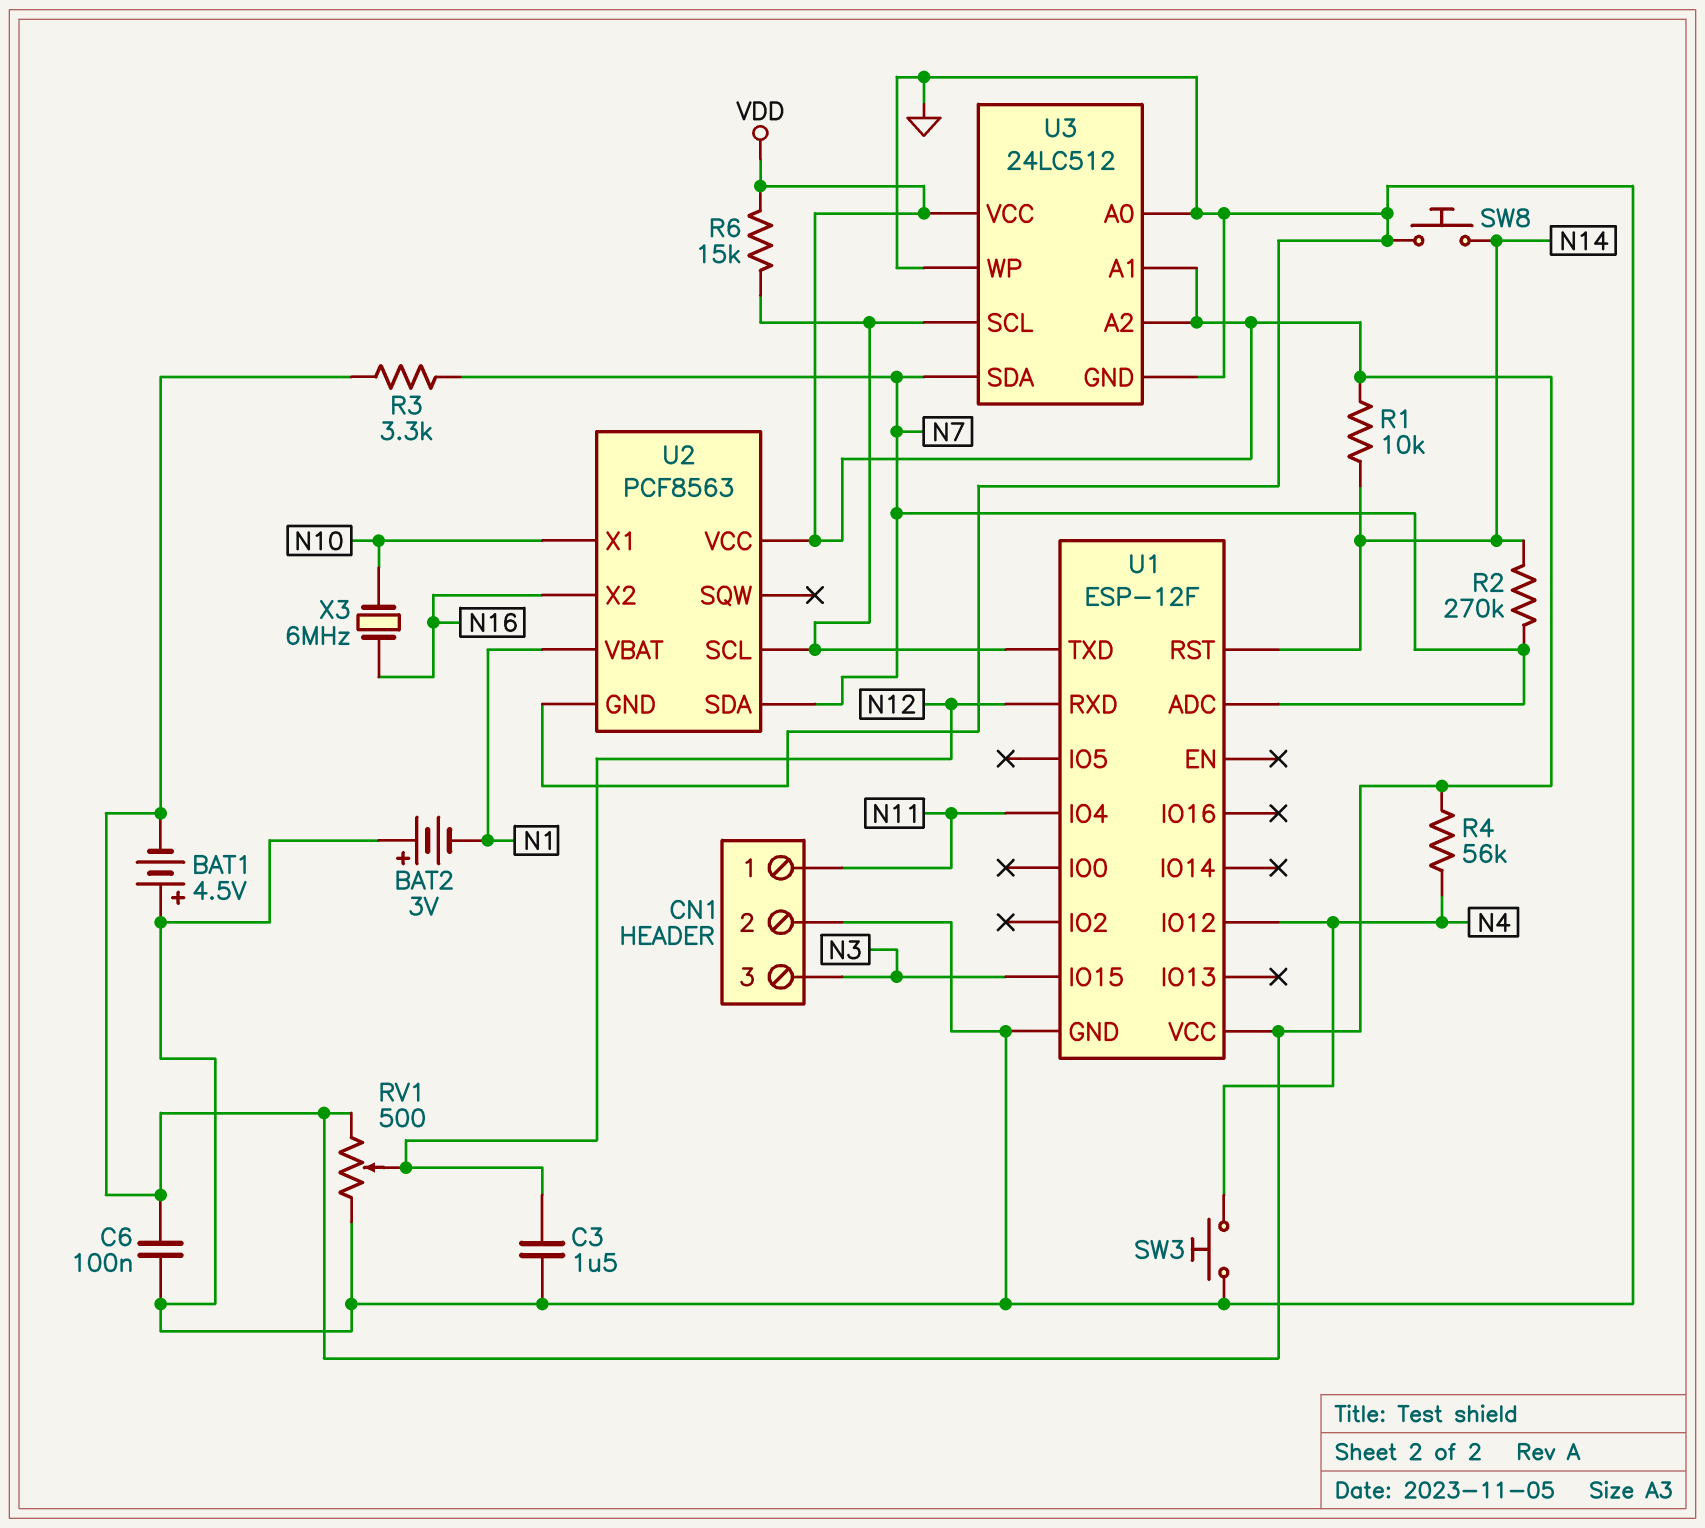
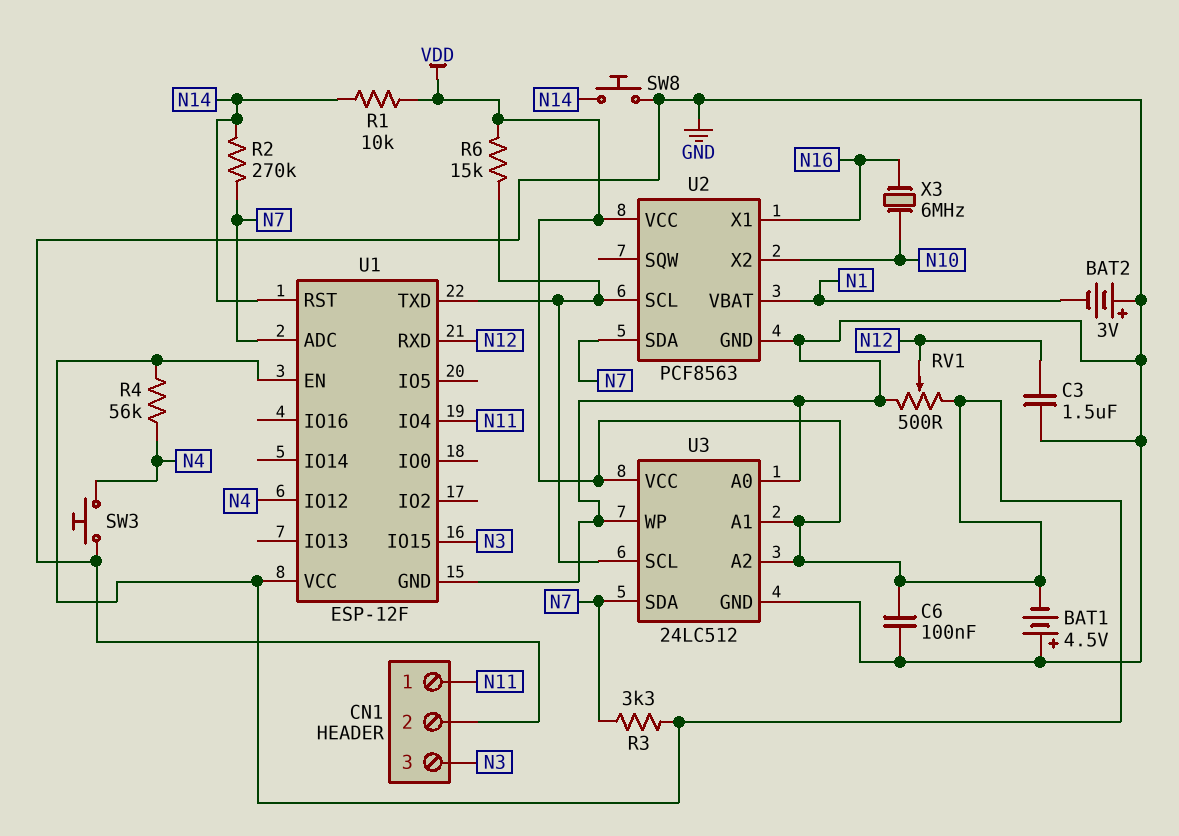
U1 pin EN: none -> VDD
U2 pin X1: N10 -> N16
U2 pin X2: N16 -> N10

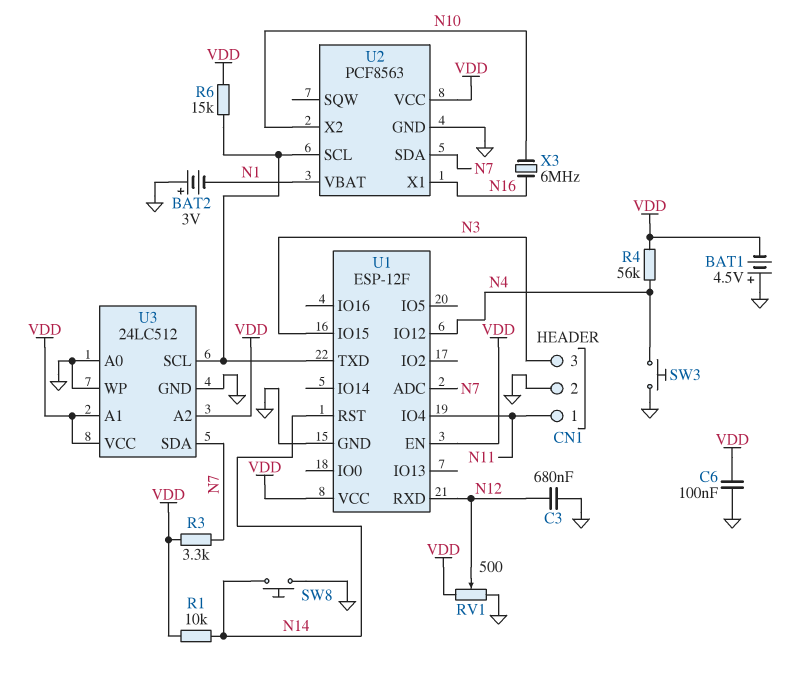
C3: 1.5uF (GND, N12) -> 680nF (GND, N12)
R2: 270k (N7, N14) -> none

